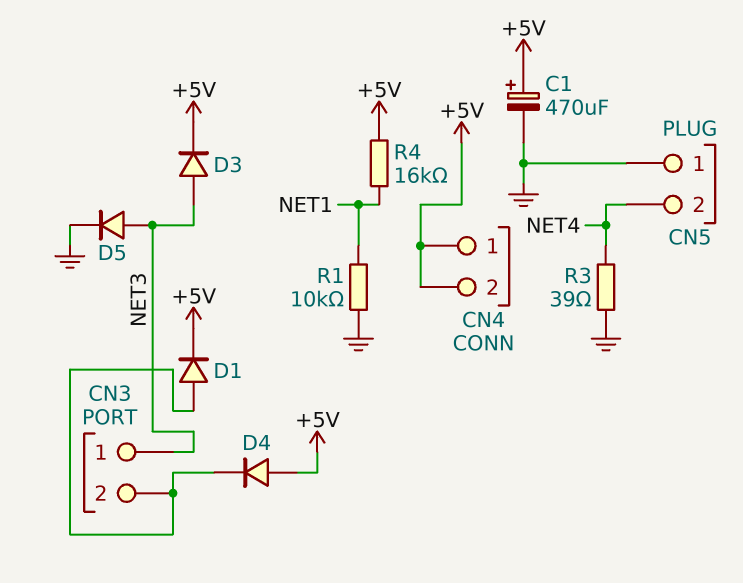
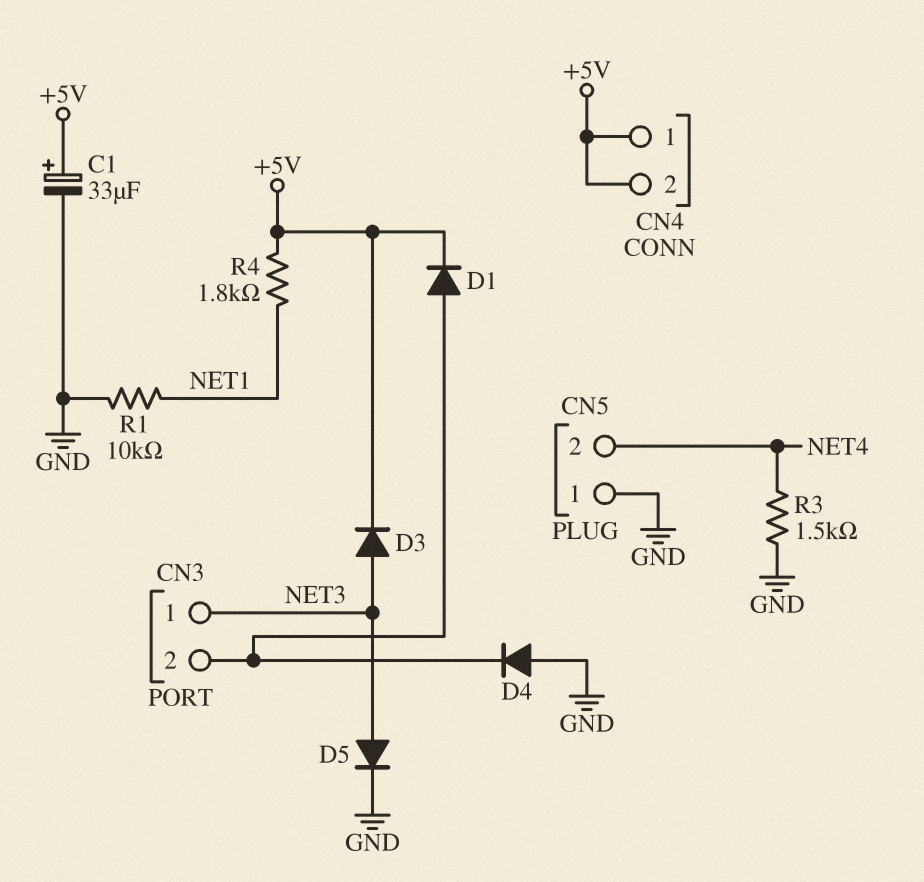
C1: 470uF (plus +5V, minus GND) -> 33uF (plus +5V, minus GND)
D4: diode (A +5V, K CN3/2) -> diode (A GND, K CN3/2)
R3: 39 (GND, NET4) -> 1.5k (GND, NET4)
R4: 16k (+5V, NET1) -> 1.8k (+5V, NET1)

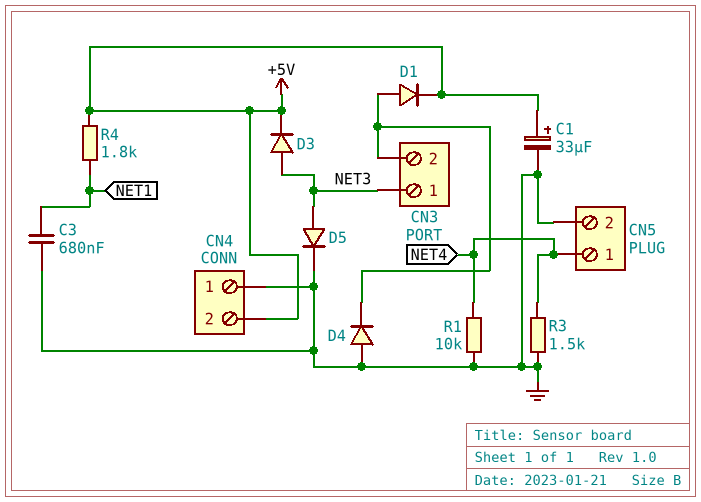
C3: none -> 680nF (GND, NET1)
CN4 pin 1: +5V -> GND
CN5 pin 1: GND -> NET4
CN5 pin 2: NET4 -> GND
R1: 10k (GND, NET1) -> 10k (GND, NET4)

